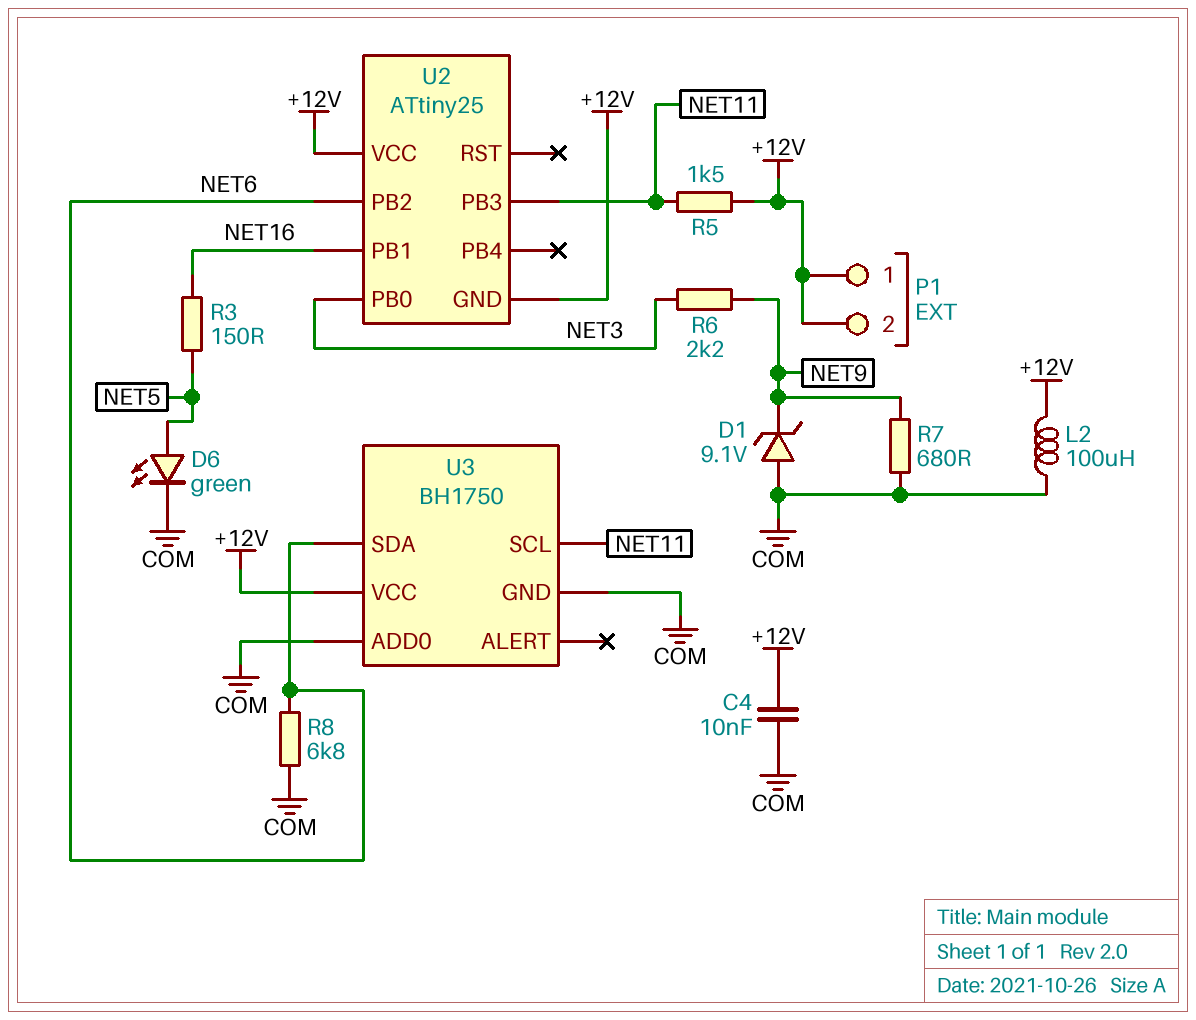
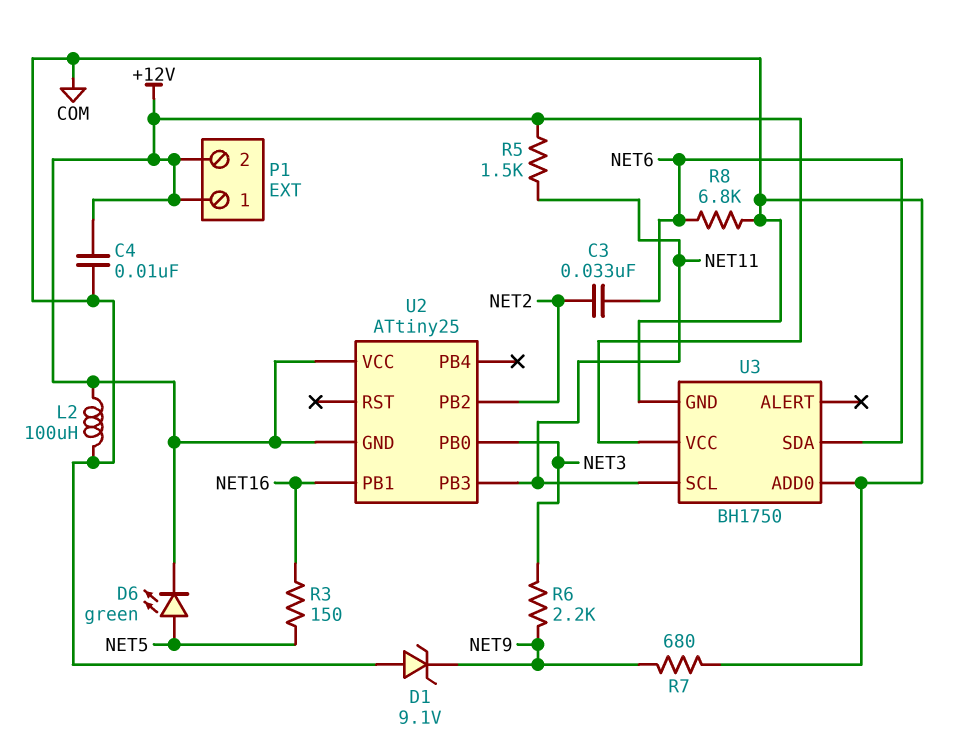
C3: none -> 33nF (NET2, NET6)
D6: LED green (A NET5, K COM) -> LED green (A NET5, K +12V)
U2 pin PB2: NET6 -> NET2

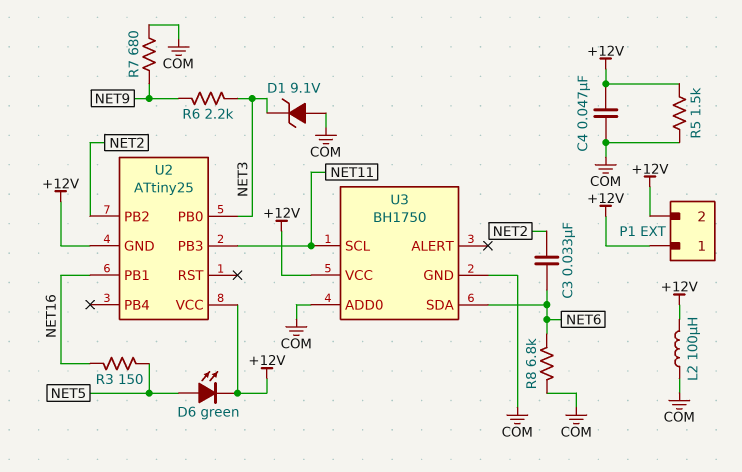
C4: 10nF (+12V, COM) -> 47nF (+12V, COM)
D1: zener 9.1V (A COM, K NET9) -> zener 9.1V (A COM, K NET3)
R5: 1.5k (+12V, NET11) -> 1.5k (+12V, COM)

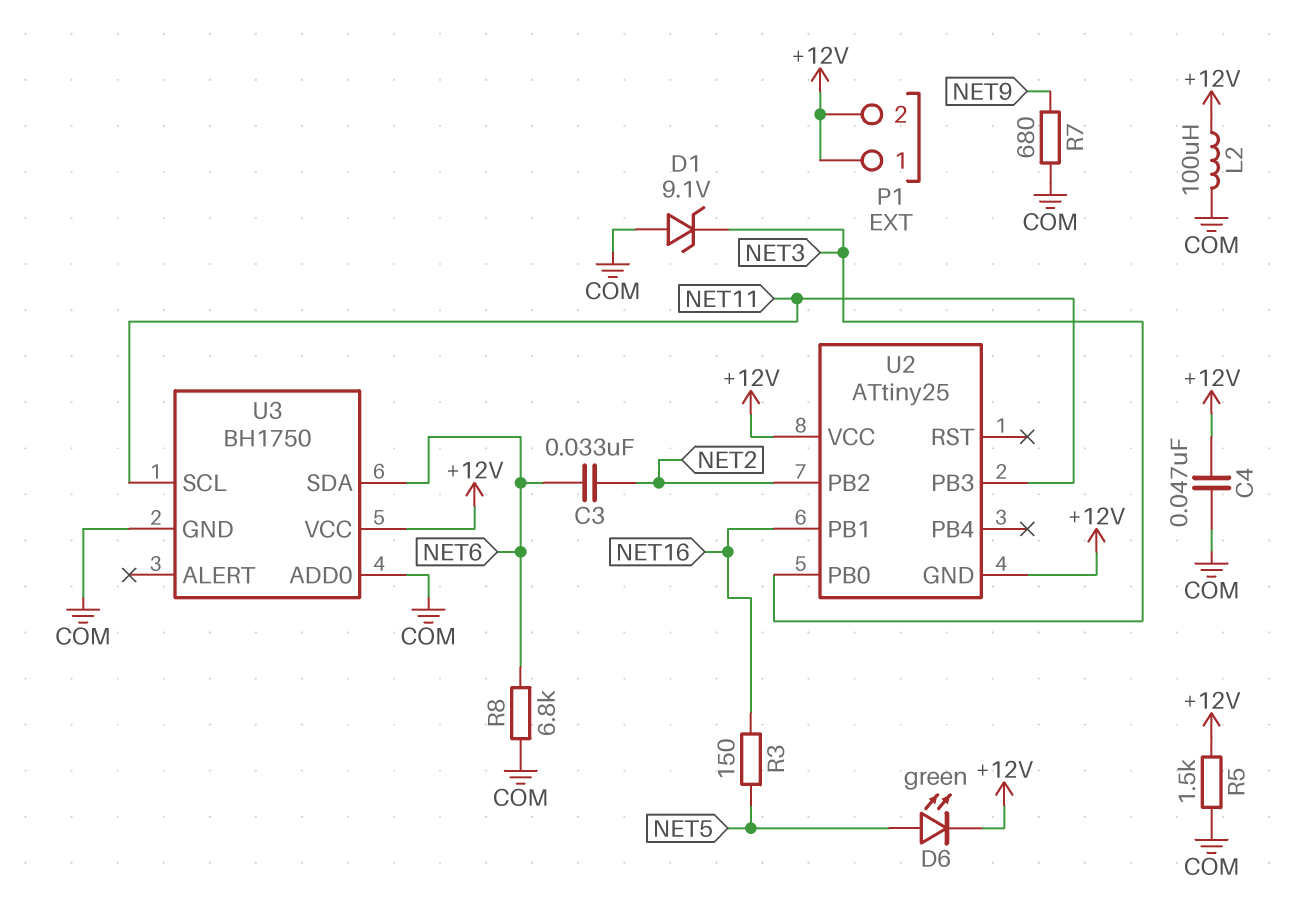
R6: 2.2k (NET3, NET9) -> none

